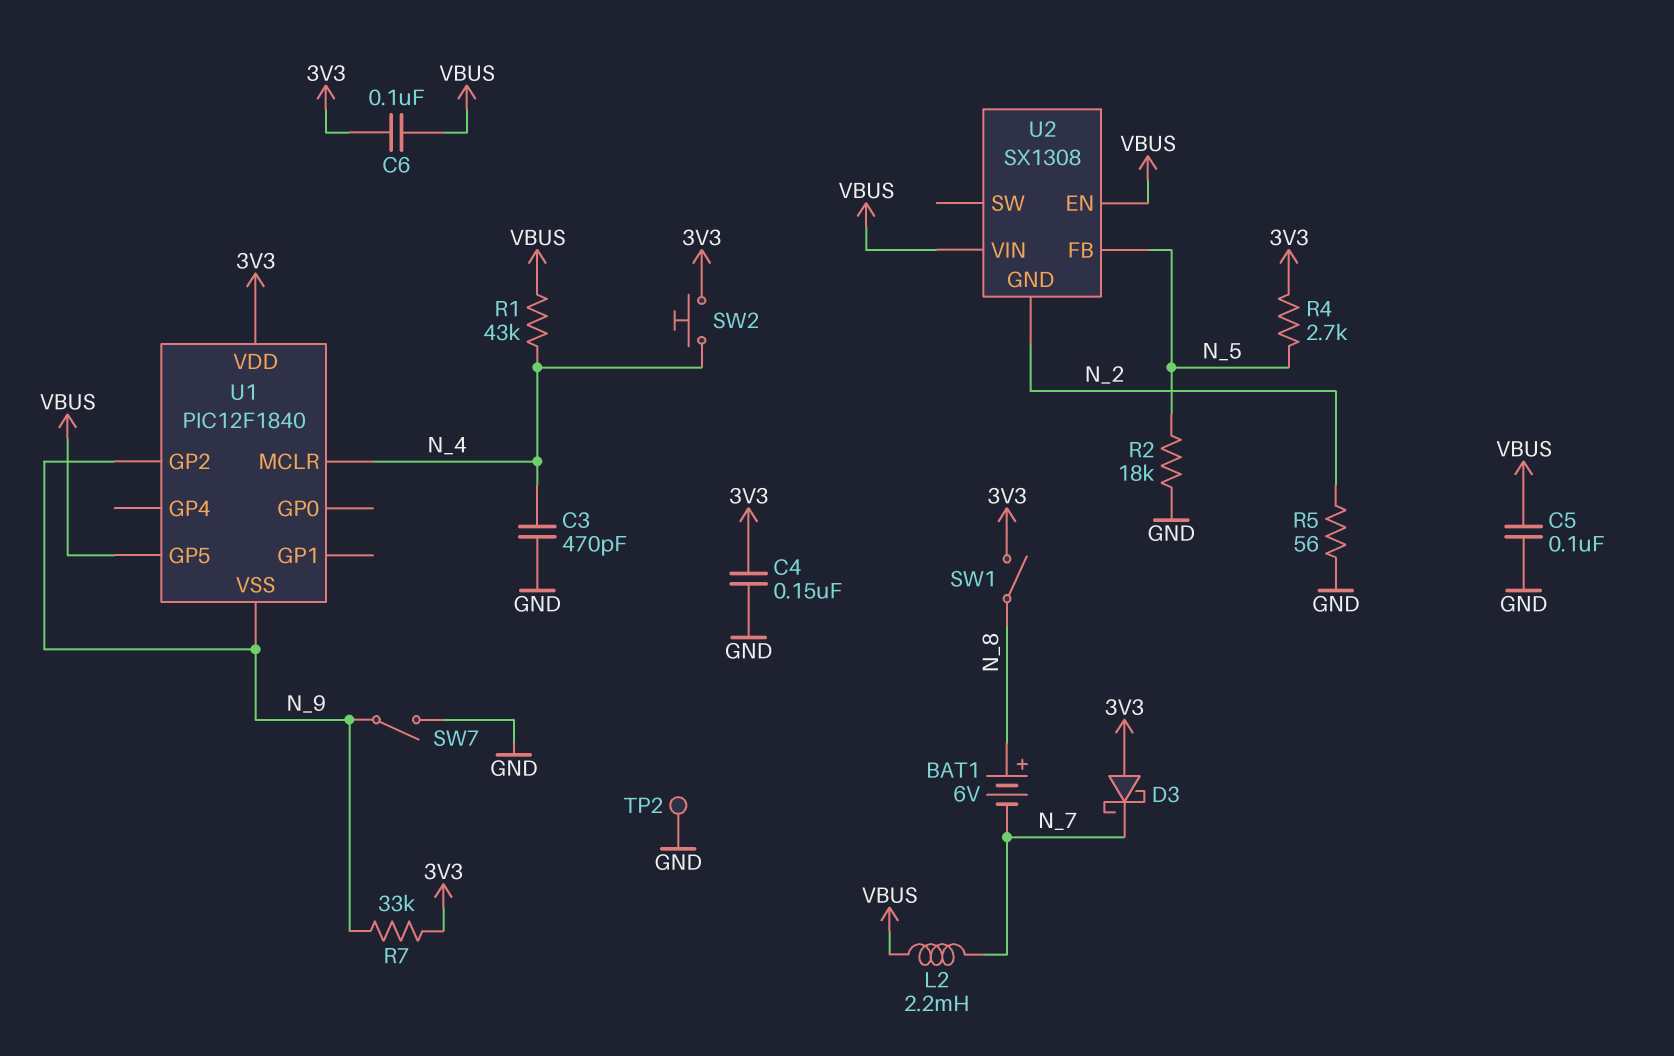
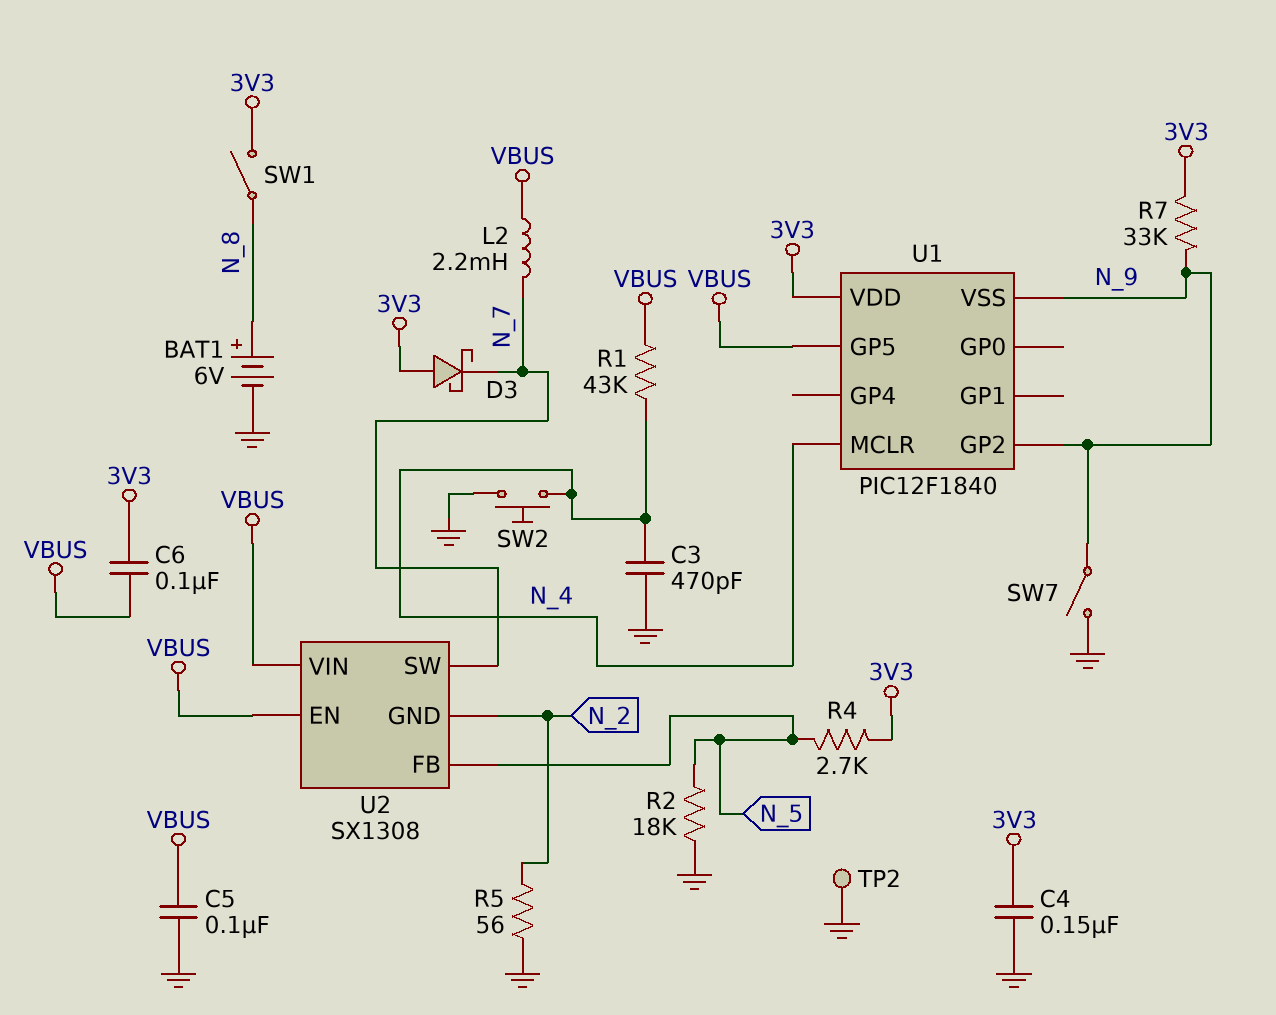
BAT1: 6V (plus N_8, minus N_7) -> 6V (plus N_8, minus GND)
SW2: button (3V3, N_4) -> button (GND, N_4)
U2 pin SW: none -> N_7

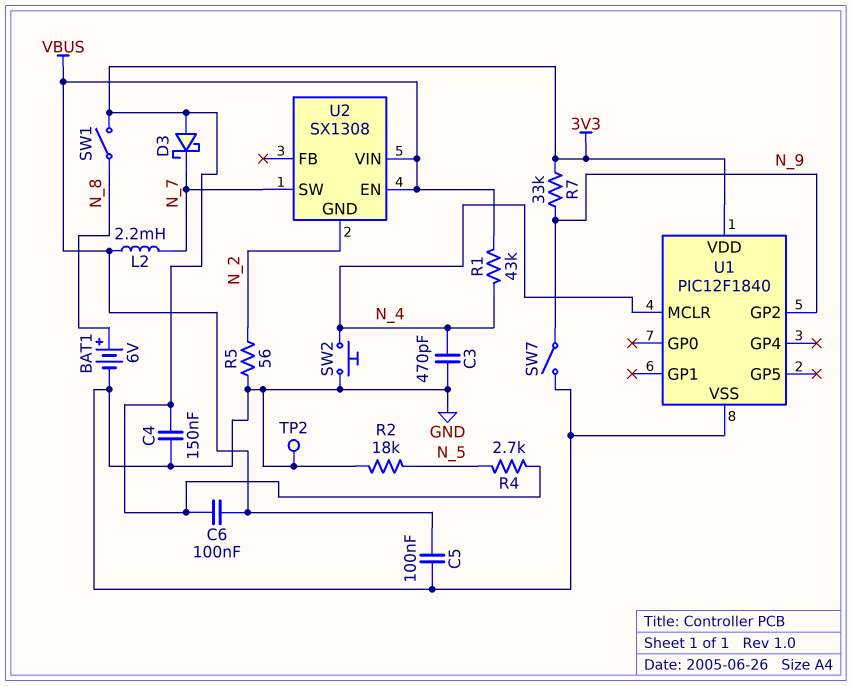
U1 pin GP5: VBUS -> none
U1 pin VSS: N_9 -> GND
U2 pin FB: N_5 -> none

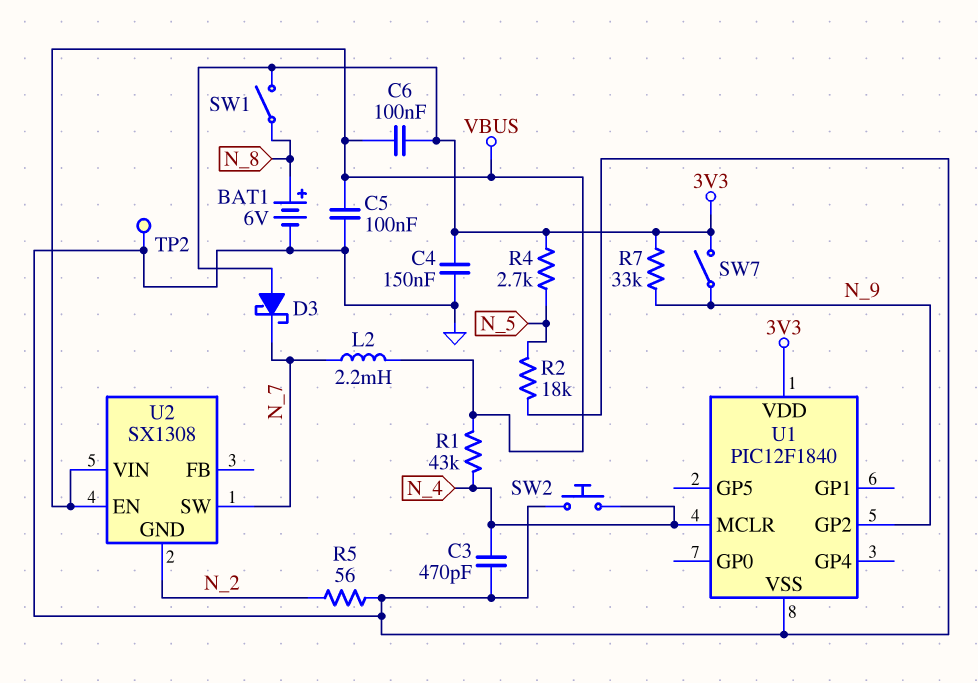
SW7: switch (GND, N_9) -> switch (3V3, N_9)

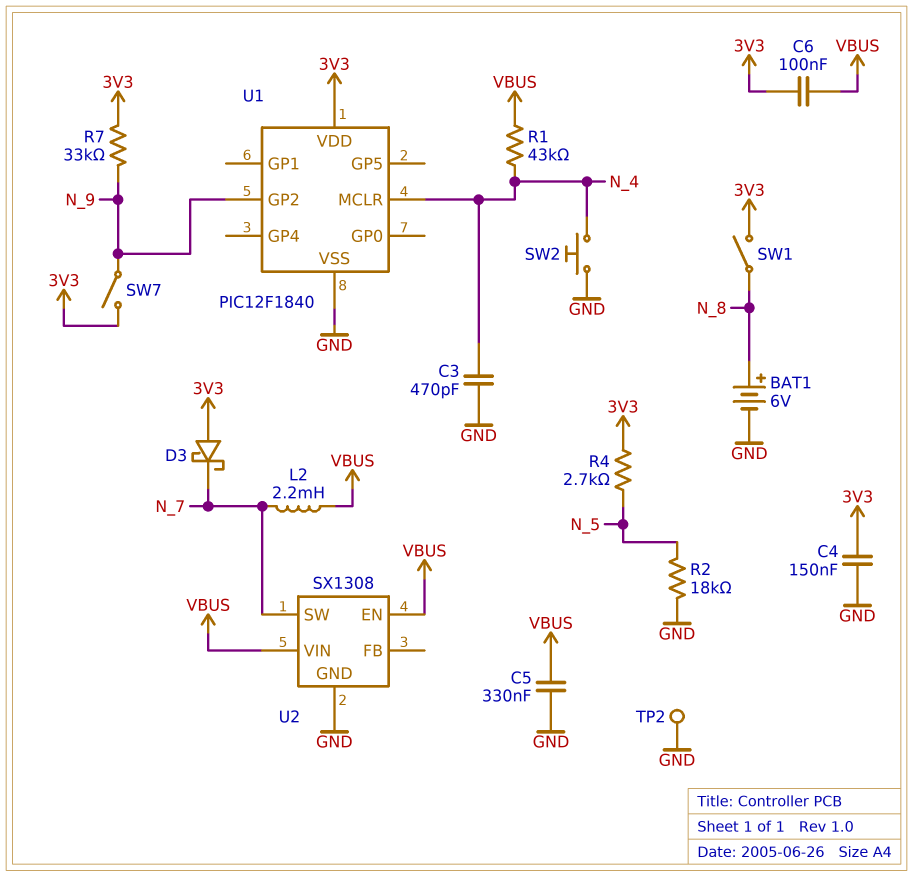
C5: 100nF (GND, VBUS) -> 330nF (GND, VBUS)
R5: 56 (GND, N_2) -> none
U2 pin GND: N_2 -> GND

